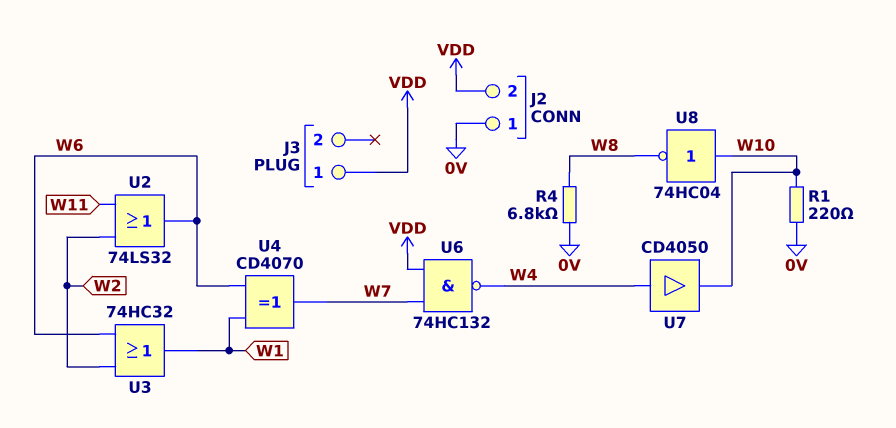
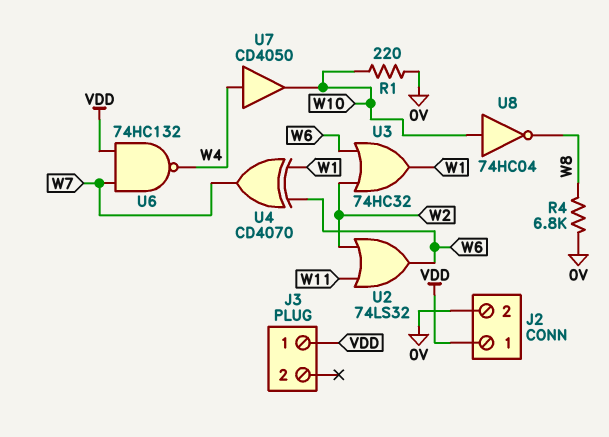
J2 pin 1: 0V -> VDD
J2 pin 2: VDD -> 0V

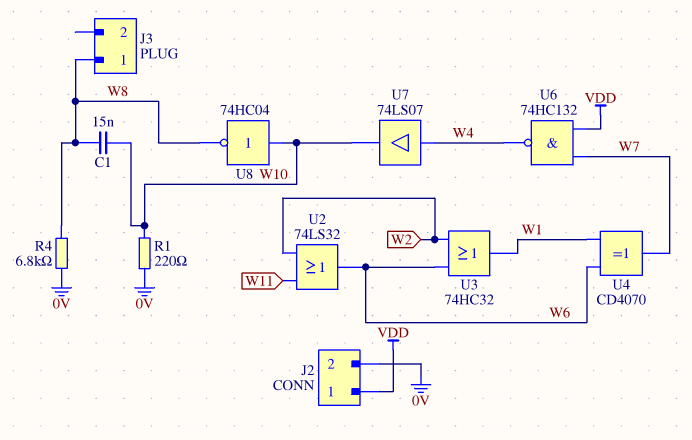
C1: none -> 15nF (W8, W10)
J3 pin 1: VDD -> W8
U7: buffer CD4050 (in W4, out W10) -> buffer 74LS07 (in W4, out W10)

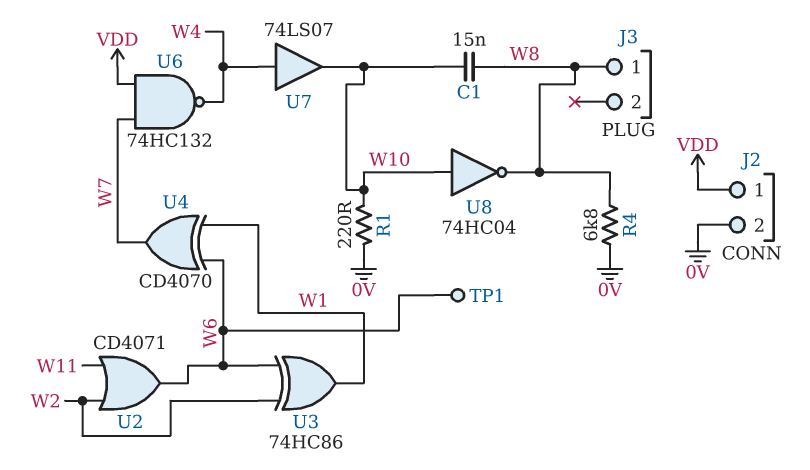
TP1: none -> test point (W6)
U2: OR 74LS32 (in W2, in W11, out W6) -> OR CD4071 (in W2, in W11, out W6)
U3: OR 74HC32 (in W2, in W6, out W1) -> XOR 74HC86 (in W2, in W6, out W1)

